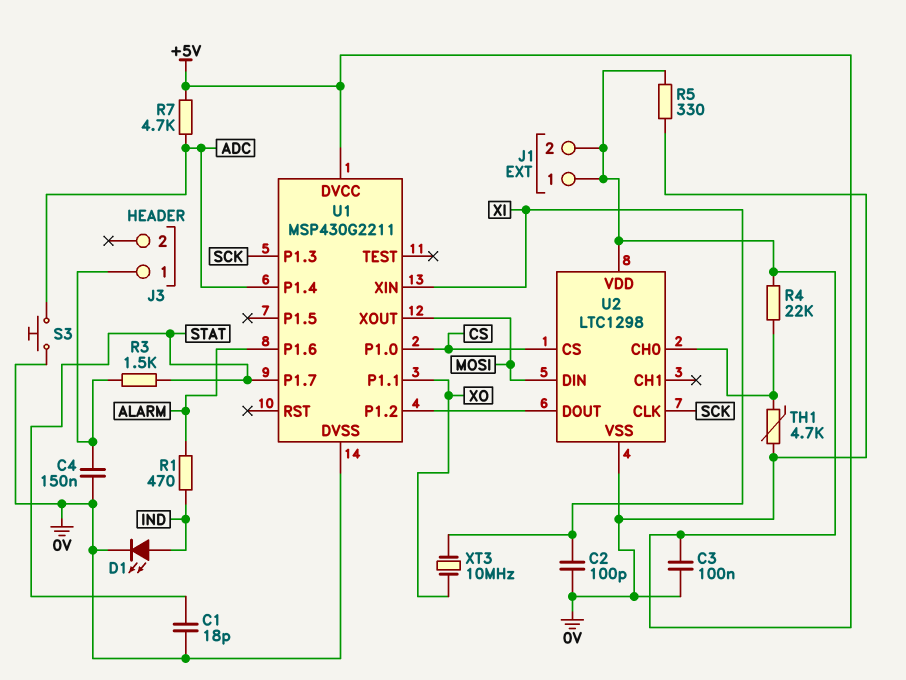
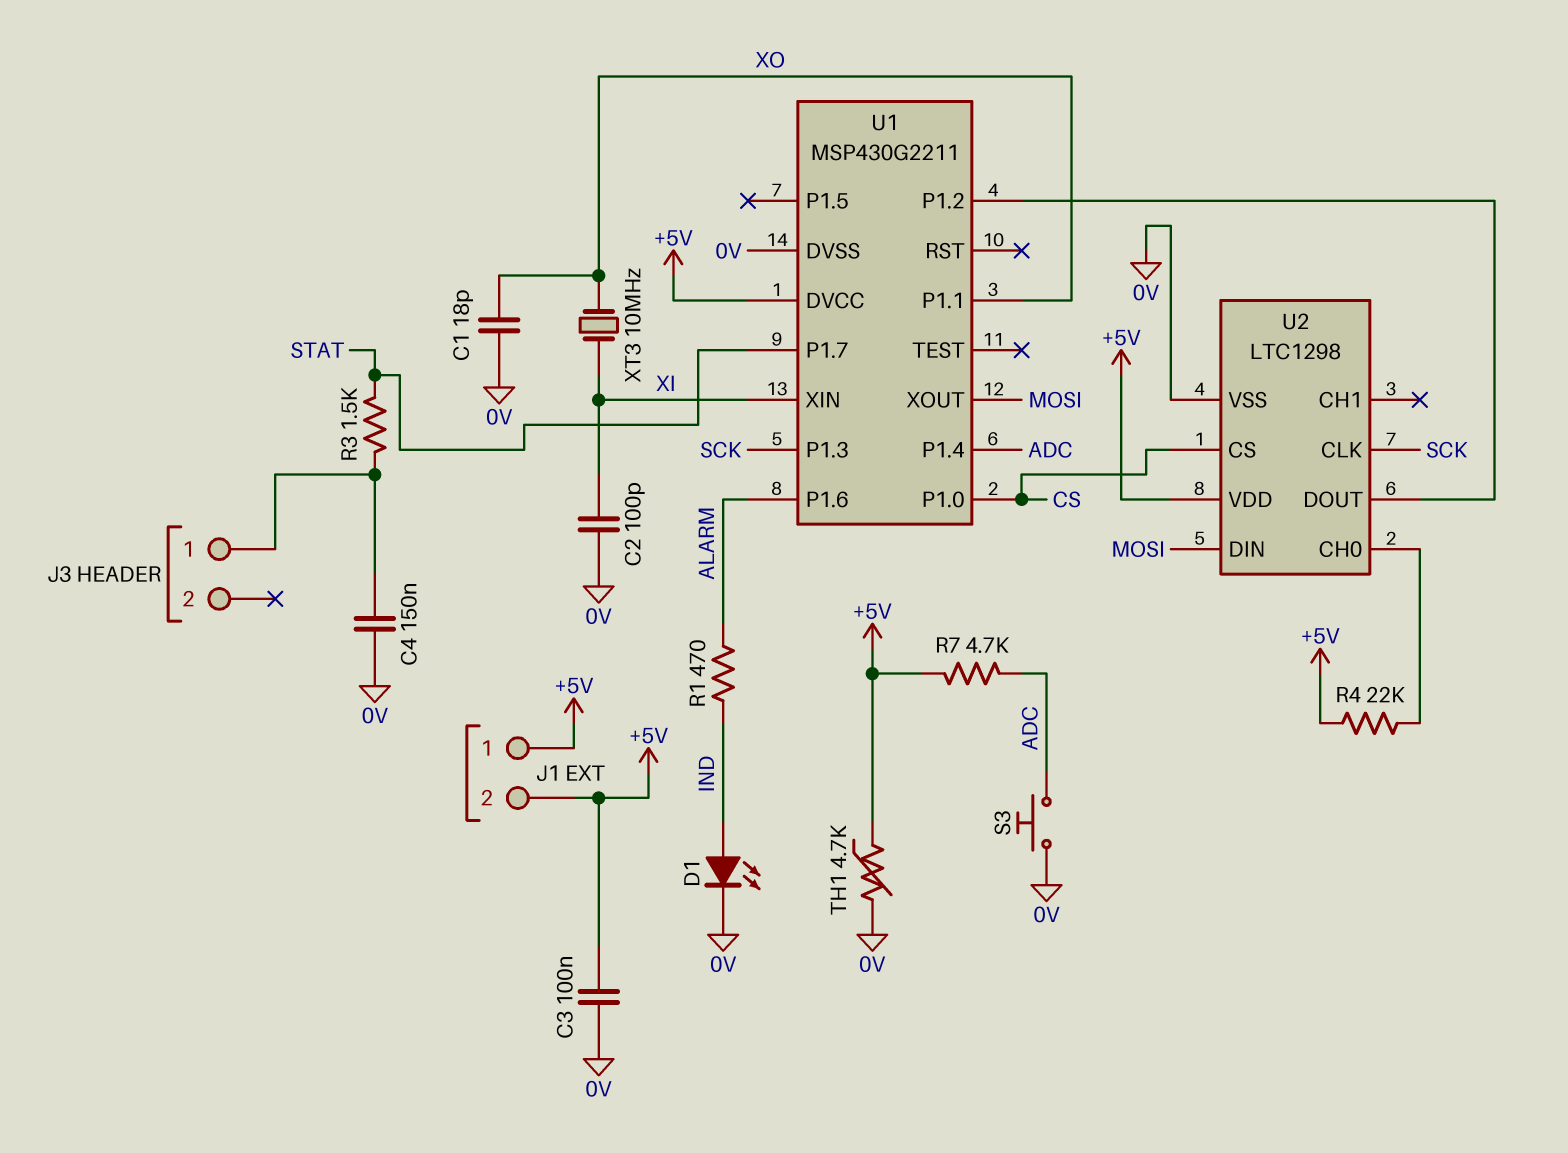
C1: 18pF (0V, STAT) -> 18pF (0V, XO)
R5: 330 (+5V, 0V) -> none
TH1: 4.7k (0V, U2/CH0) -> 4.7k (+5V, 0V)

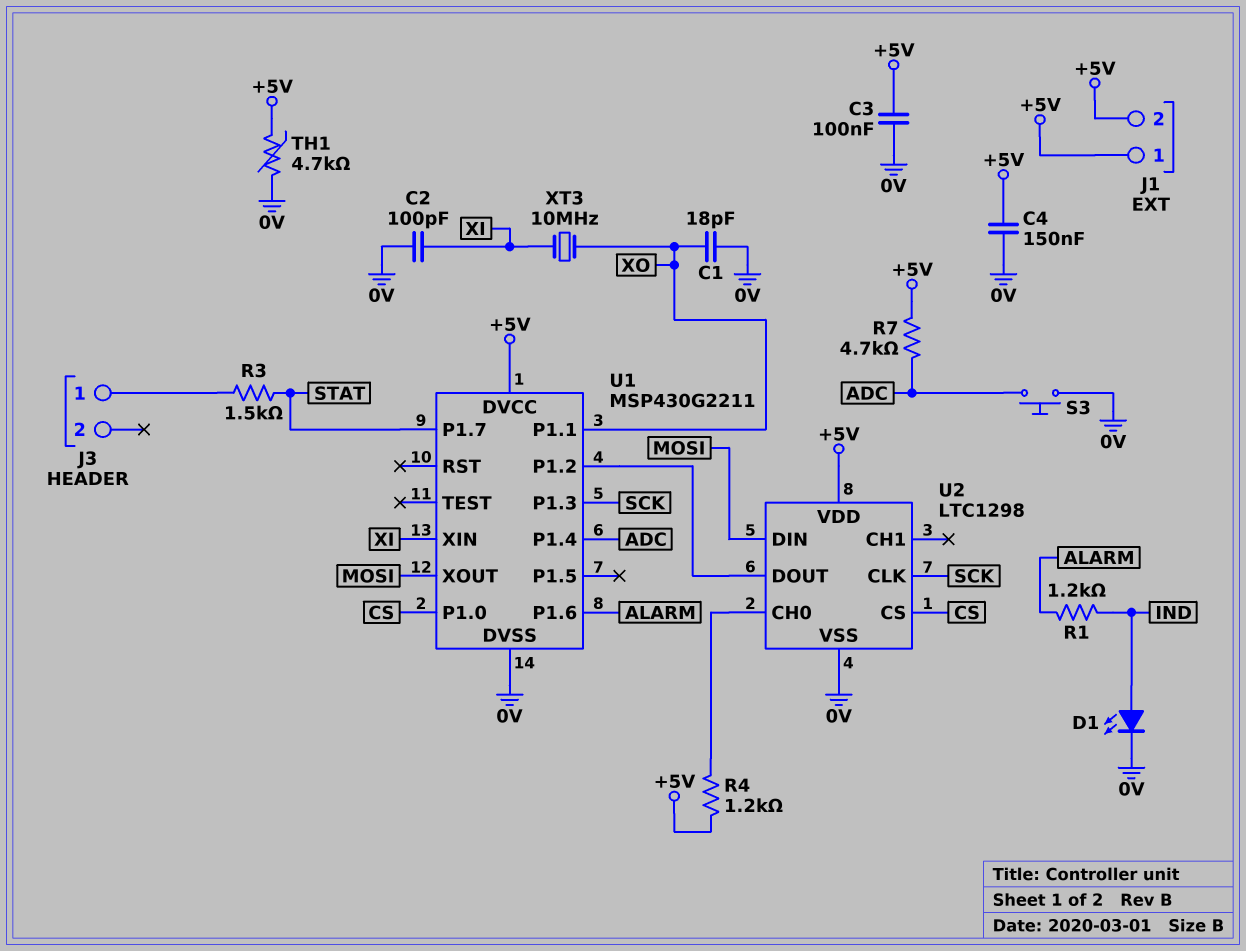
C4: 150nF (0V, J3/1) -> 150nF (+5V, 0V)
R1: 470 (ALARM, IND) -> 1.2k (ALARM, IND)
R4: 22k (+5V, U2/CH0) -> 1.2k (+5V, U2/CH0)

